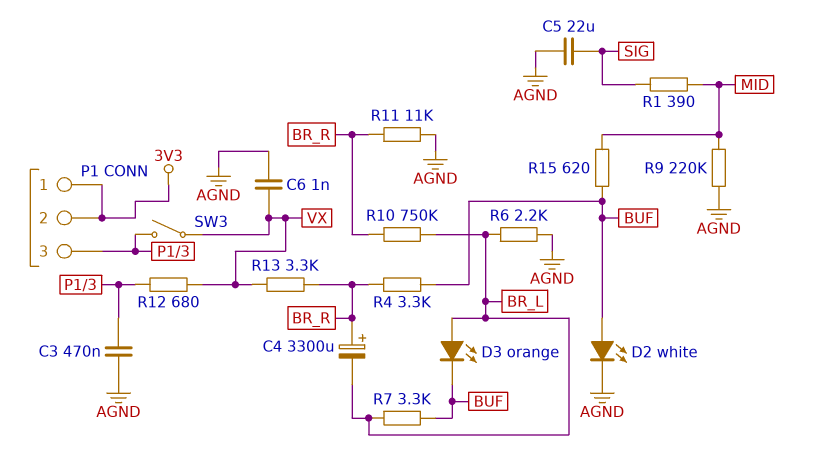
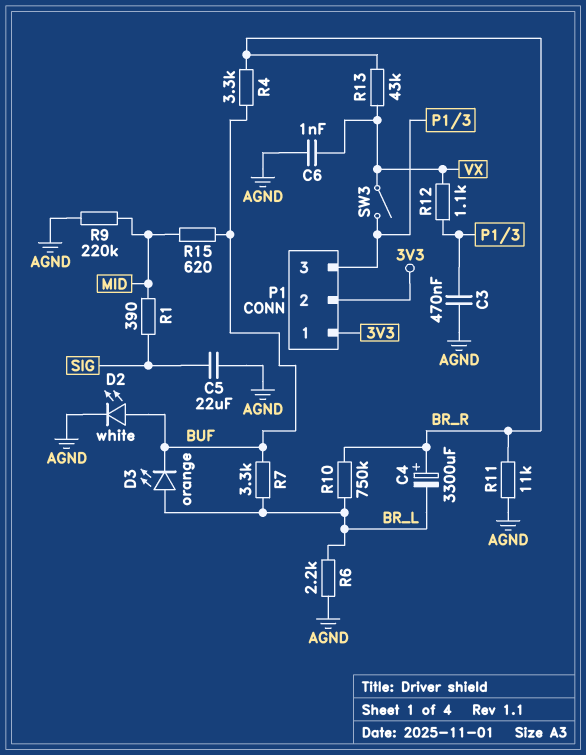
R12: 680 (P1/3, VX) -> 1.1k (P1/3, VX)
R13: 3.3k (BR_R, VX) -> 43k (BR_R, VX)

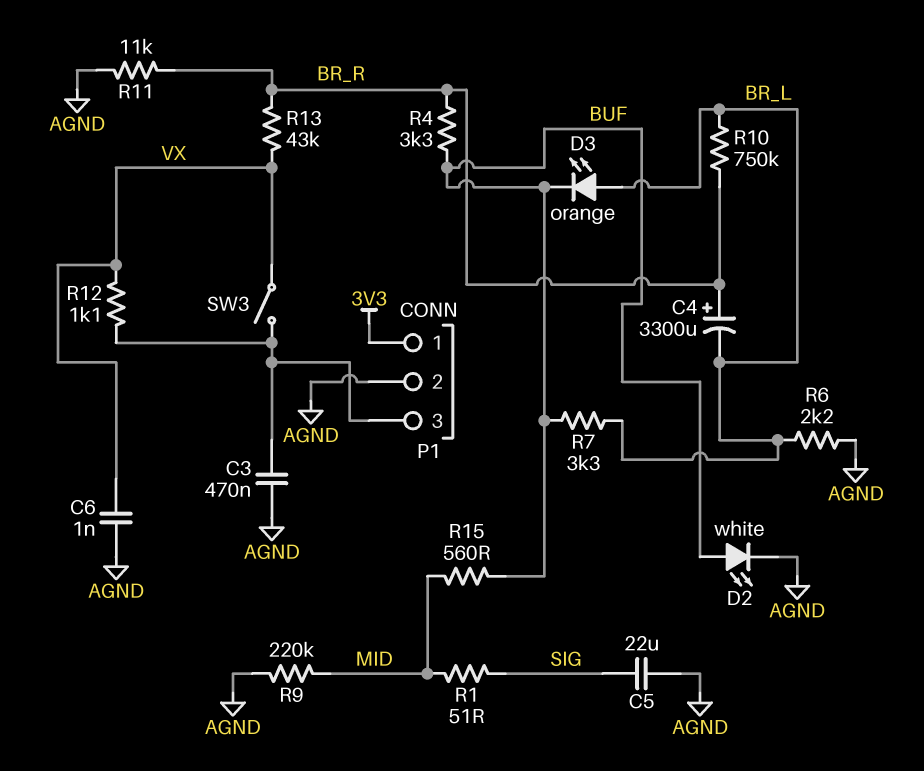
P1 pin 2: 3V3 -> AGND
R1: 390 (MID, SIG) -> 51 (MID, SIG)
R15: 620 (BUF, MID) -> 560 (BUF, MID)

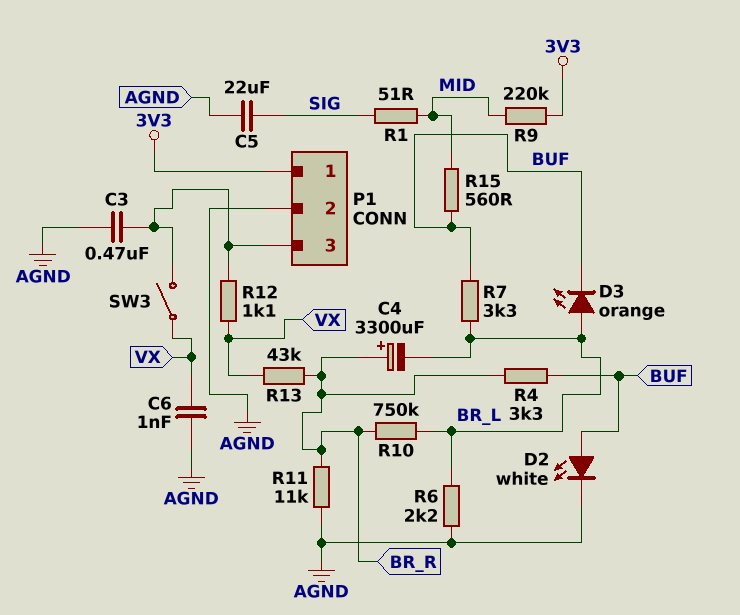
R9: 220k (AGND, MID) -> 220k (3V3, MID)

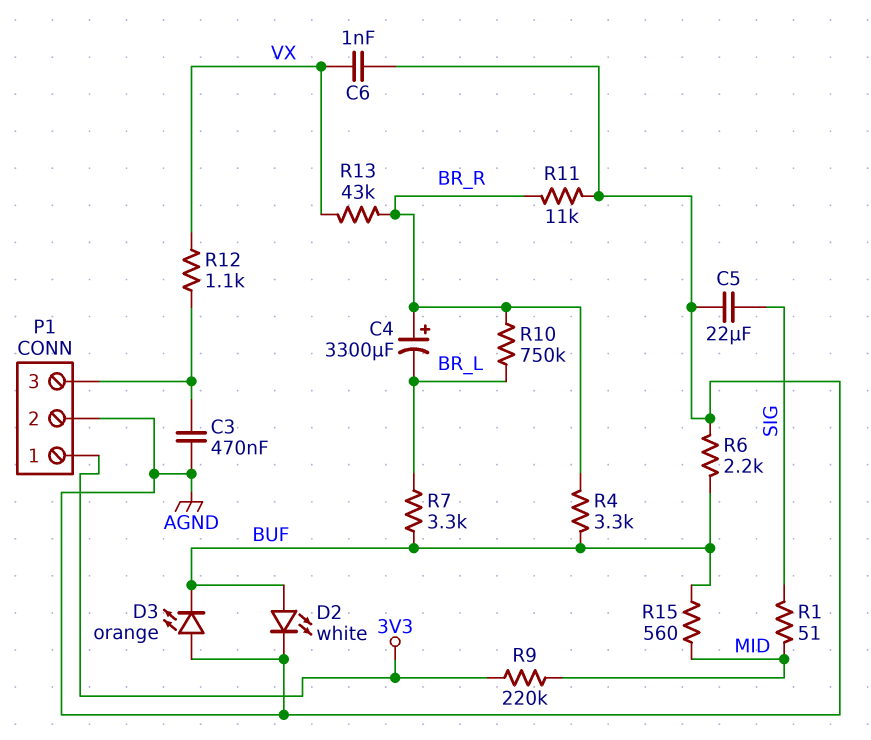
D3: LED orange (A BR_L, K BUF) -> LED orange (A AGND, K BUF)
R6: 2.2k (AGND, BR_L) -> 2.2k (AGND, BUF)
SW3: switch (P1/3, VX) -> none

